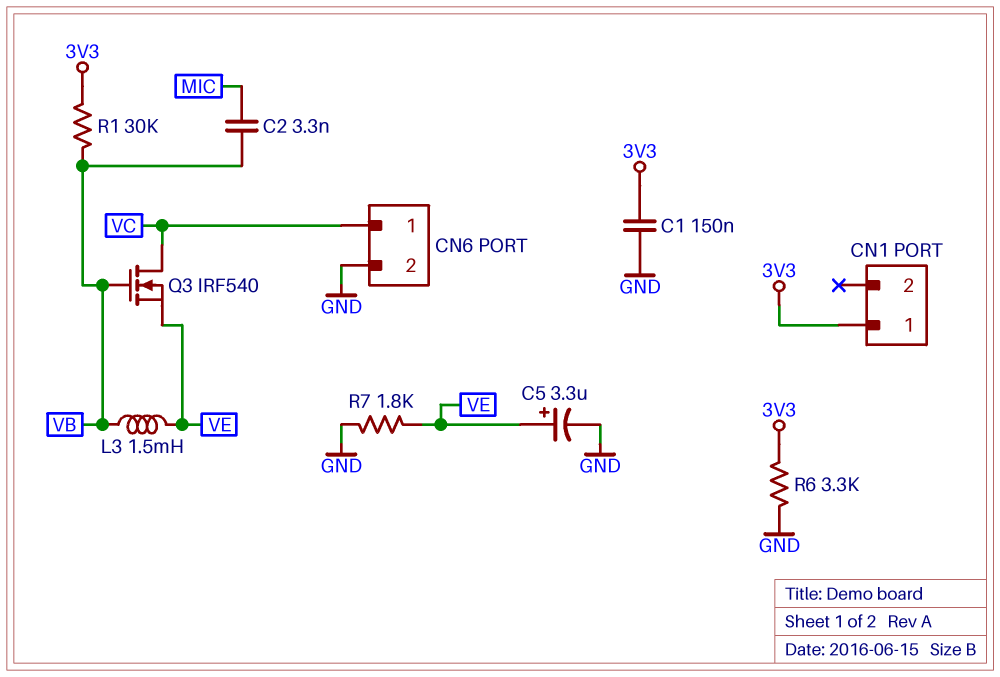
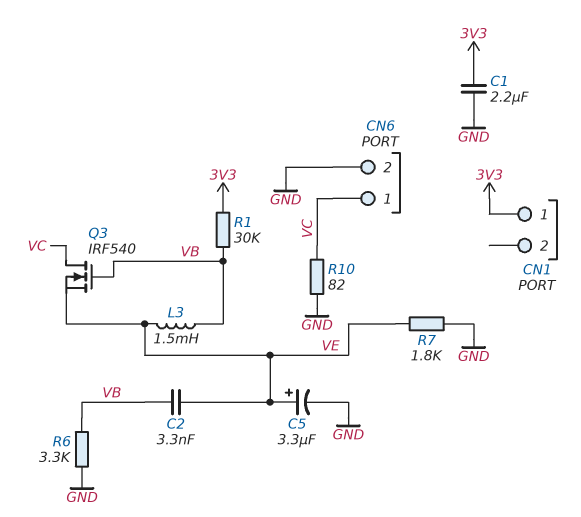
C1: 150nF (3V3, GND) -> 2.2uF (3V3, GND)
C2: 3.3nF (MIC, VB) -> 3.3nF (VB, VE)
R6: 3.3k (3V3, GND) -> 3.3k (GND, VB)
R10: none -> 82 (GND, VC)

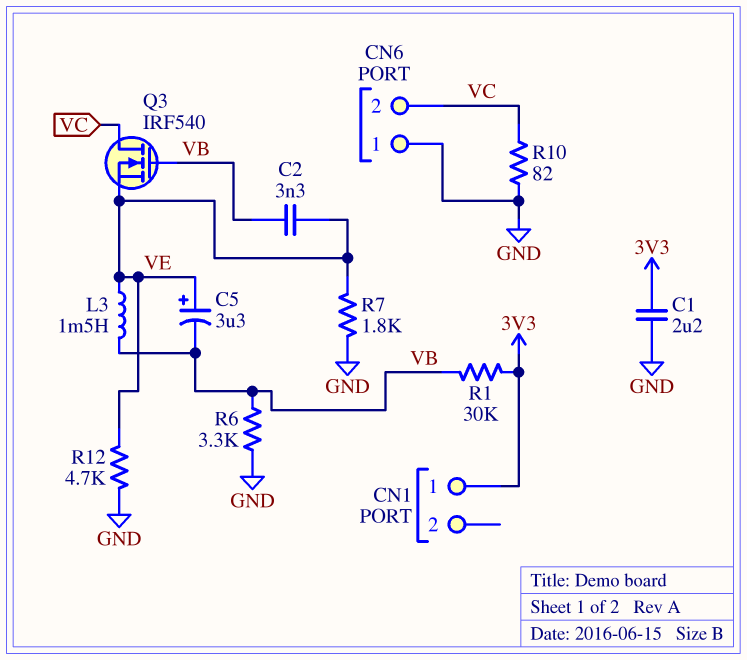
C5: 3.3uF (plus VE, minus GND) -> 3.3uF (plus VE, minus VB)
CN6 pin 1: VC -> GND
CN6 pin 2: GND -> VC
R12: none -> 4.7k (GND, VE)

